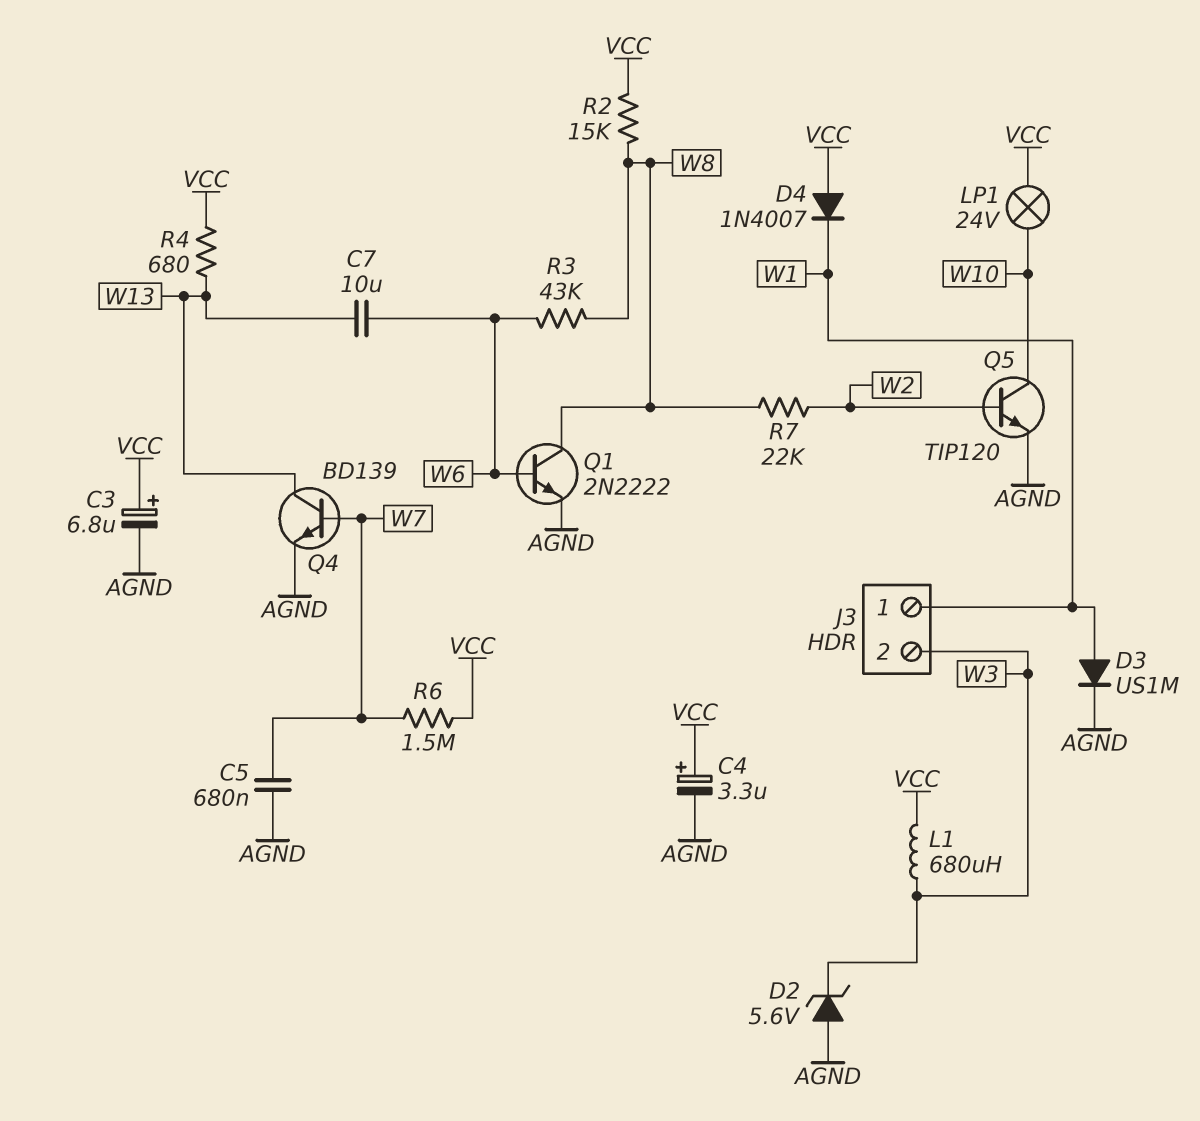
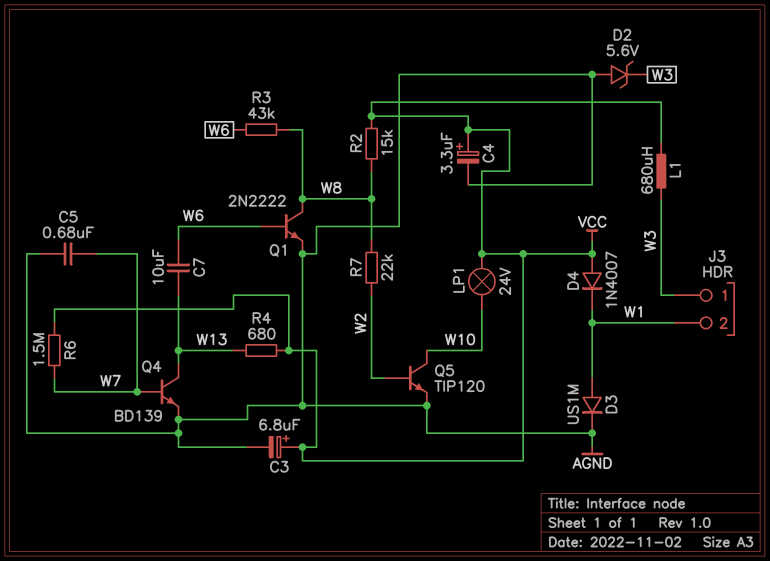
J3 pin 1: W1 -> W3
J3 pin 2: W3 -> W1

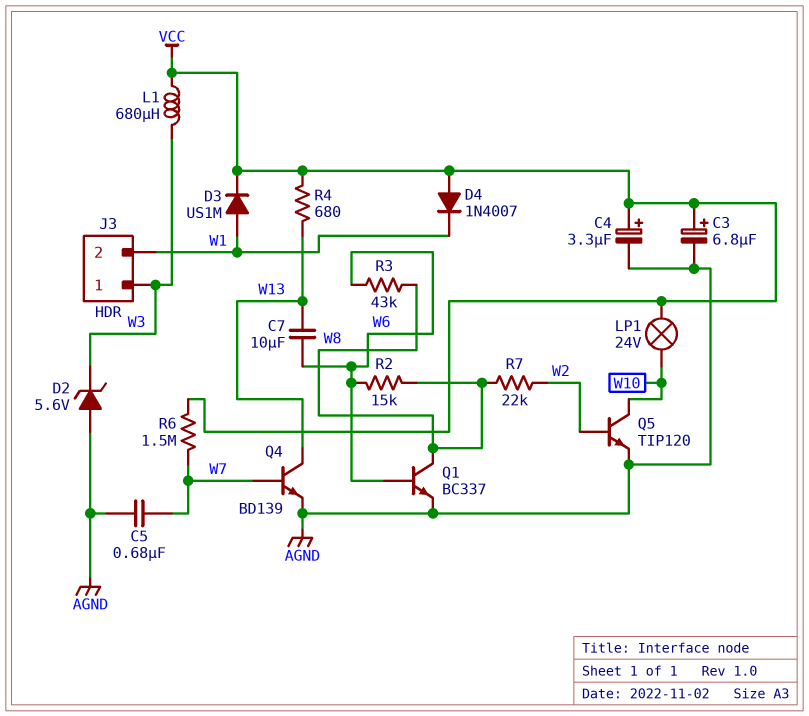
D3: diode US1M (A W1, K AGND) -> diode US1M (A W1, K VCC)
Q1: NPN 2N2222 (B W6, C W8, E AGND) -> NPN BC337 (B W6, C W8, E AGND)
R2: 15k (VCC, W8) -> 15k (W6, W8)

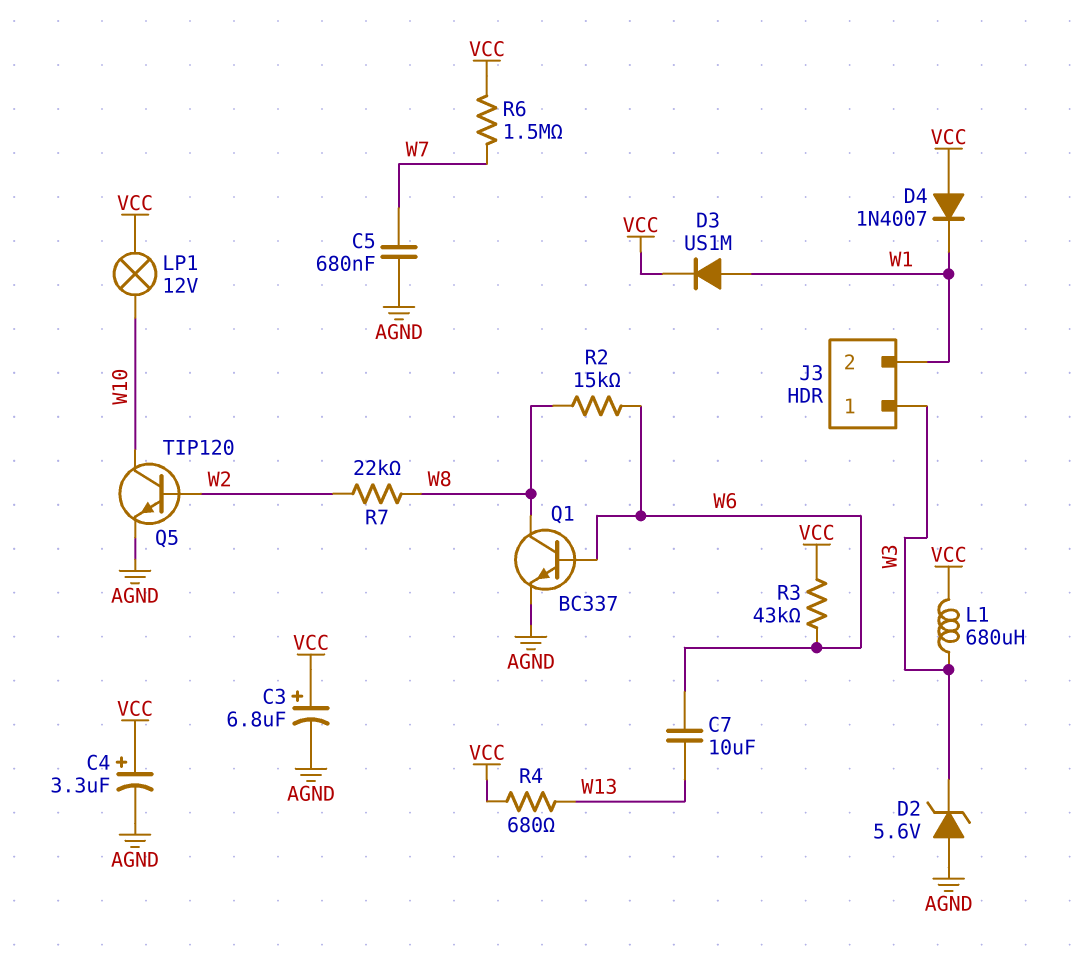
LP1: lamp 24V (VCC, W10) -> lamp 12V (VCC, W10)
Q4: NPN BD139 (B W7, C W13, E AGND) -> none
R3: 43k (W6, W8) -> 43k (VCC, W6)

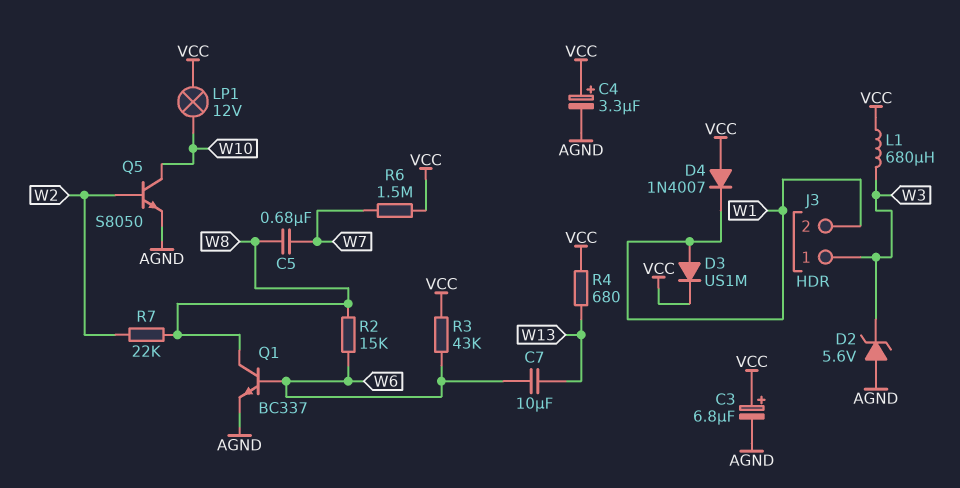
C5: 680nF (AGND, W7) -> 680nF (W7, W8)
Q5: NPN TIP120 (B W2, C W10, E AGND) -> NPN S8050 (B W2, C W10, E AGND)

